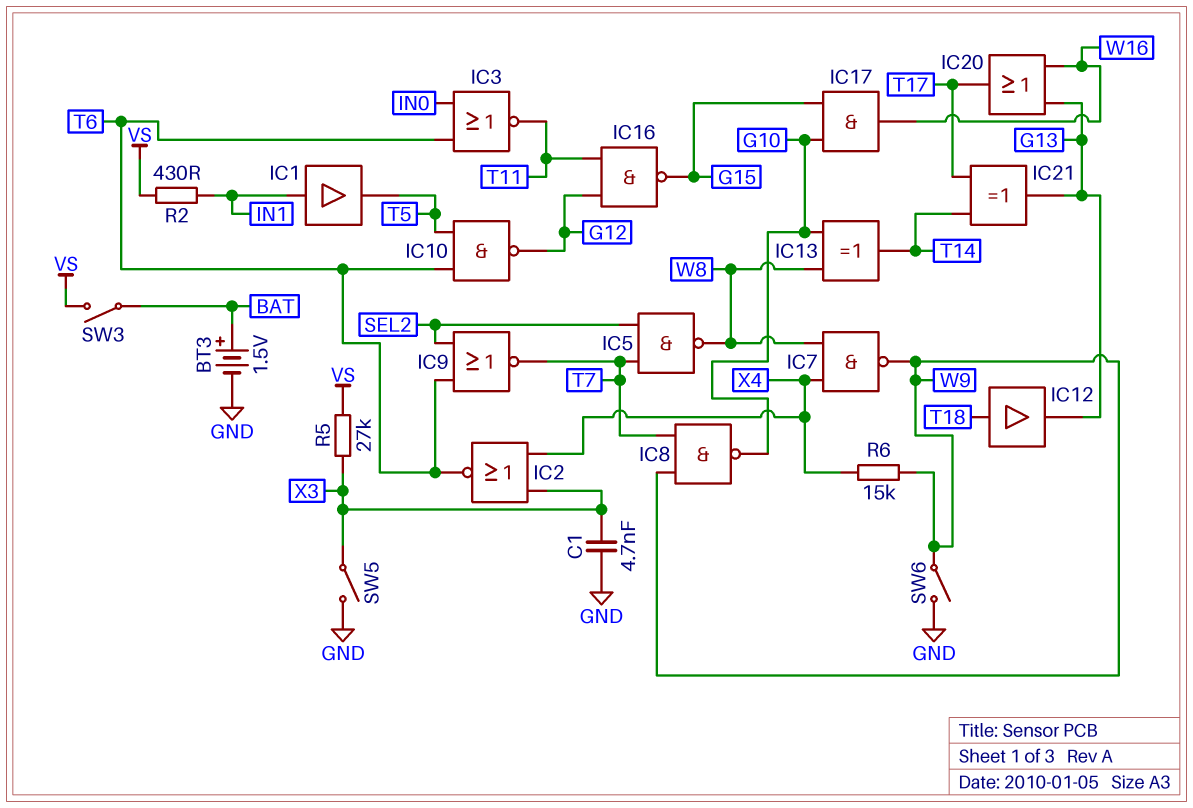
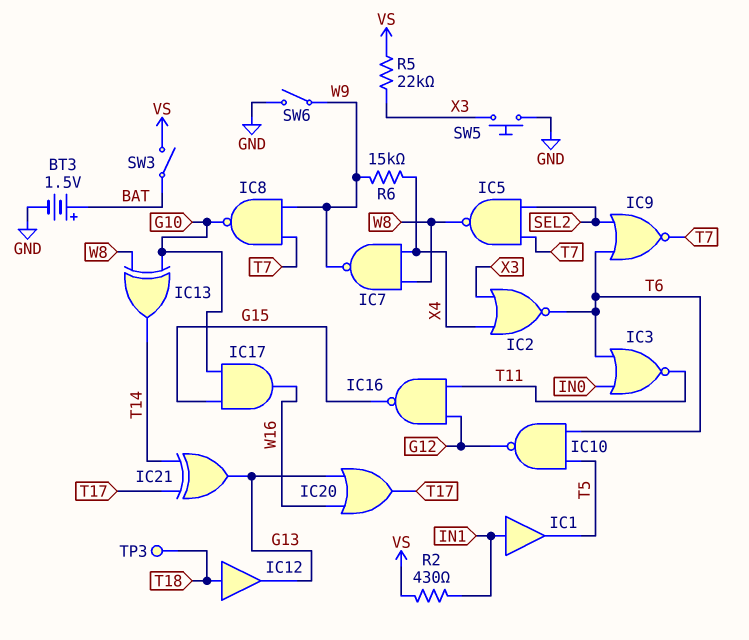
C1: 4.7nF (GND, X3) -> none
R5: 27k (VS, X3) -> 22k (VS, X3)
SW5: switch (GND, X3) -> button (GND, X3)
TP3: none -> test point (T18)

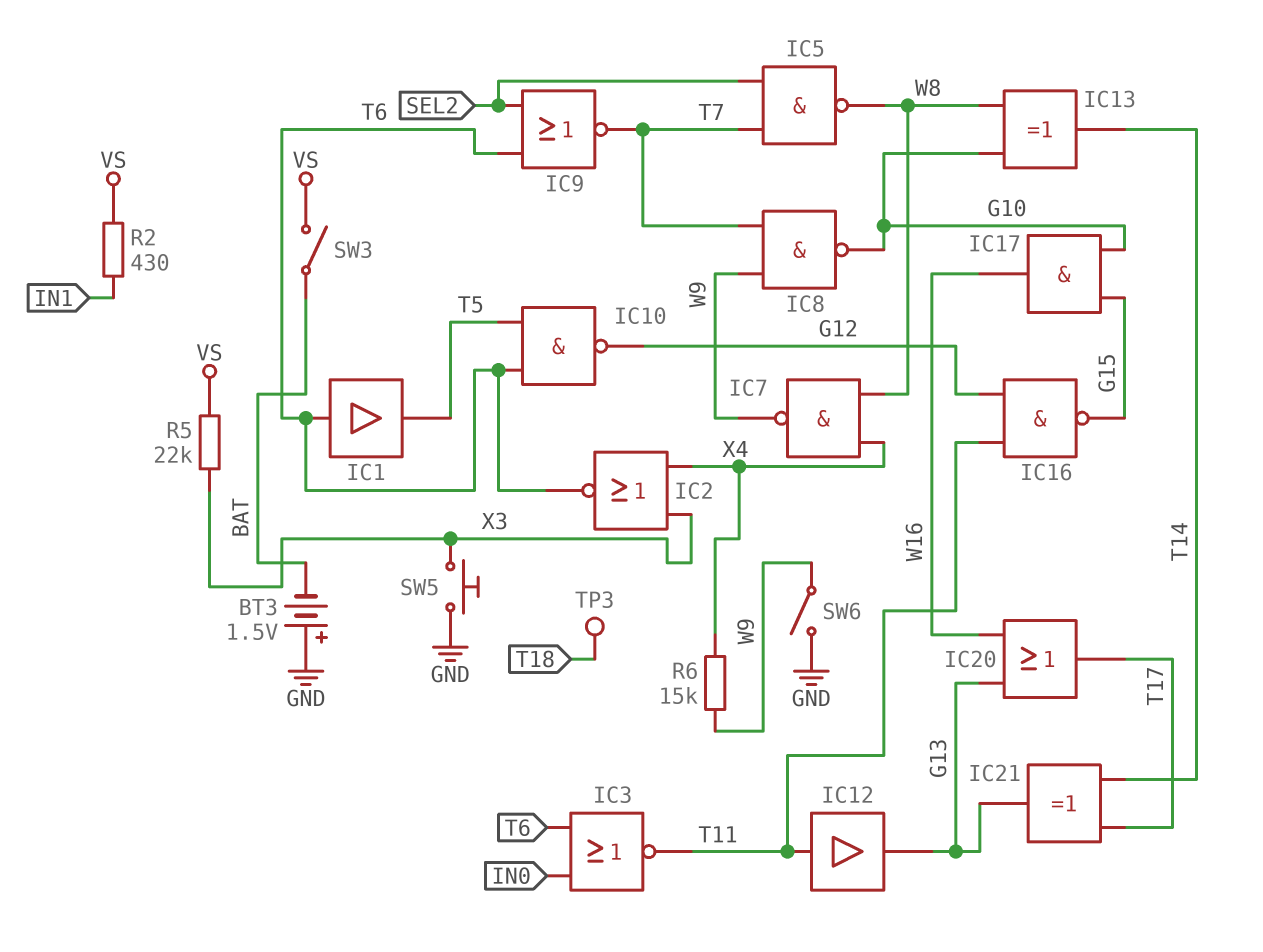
BT3: 1.5V (plus BAT, minus GND) -> 1.5V (plus GND, minus BAT)
IC1: buffer (in IN1, out T5) -> buffer (in T6, out T5)
IC12: buffer (in T18, out G13) -> buffer (in T11, out G13)

